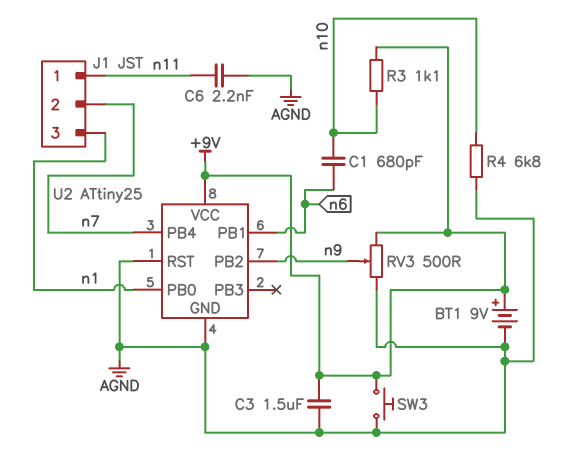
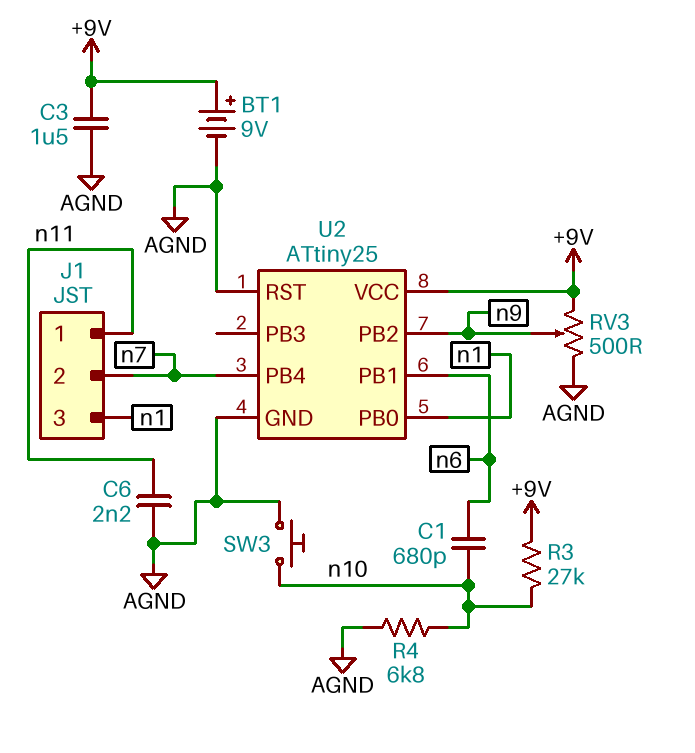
R3: 1.1k (+9V, n10) -> 27k (+9V, n10)
SW3: button (+9V, AGND) -> button (AGND, n10)

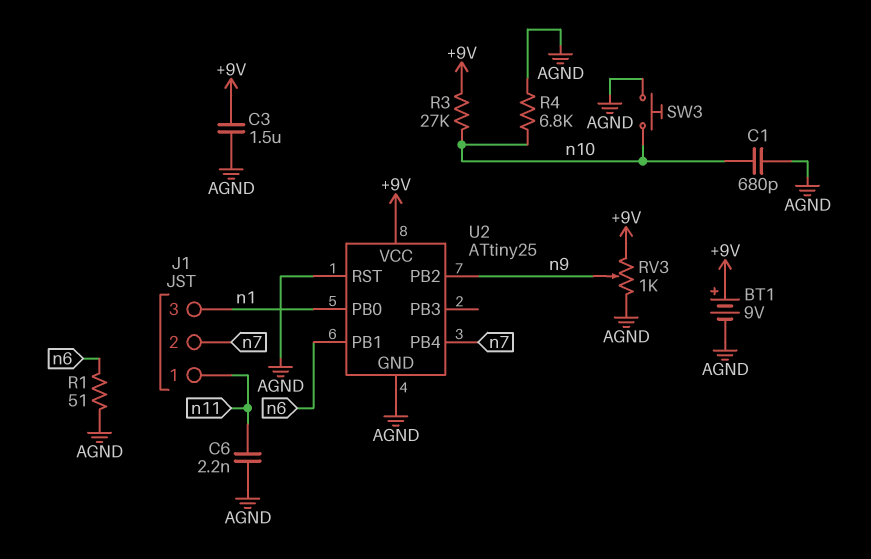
C1: 680pF (n6, n10) -> 680pF (AGND, n10)
R1: none -> 51 (AGND, n6)
RV3: 500 (+9V, AGND, wiper n9) -> 1k (+9V, AGND, wiper n9)

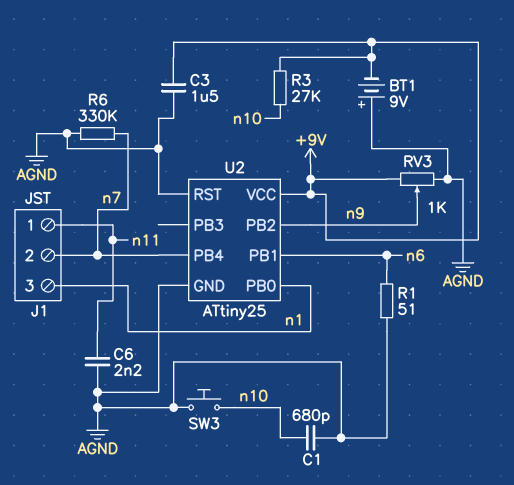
BT1: 9V (plus +9V, minus AGND) -> 9V (plus AGND, minus +9V)
R4: 6.8k (AGND, n10) -> none
R6: none -> 330k (AGND, n7)

